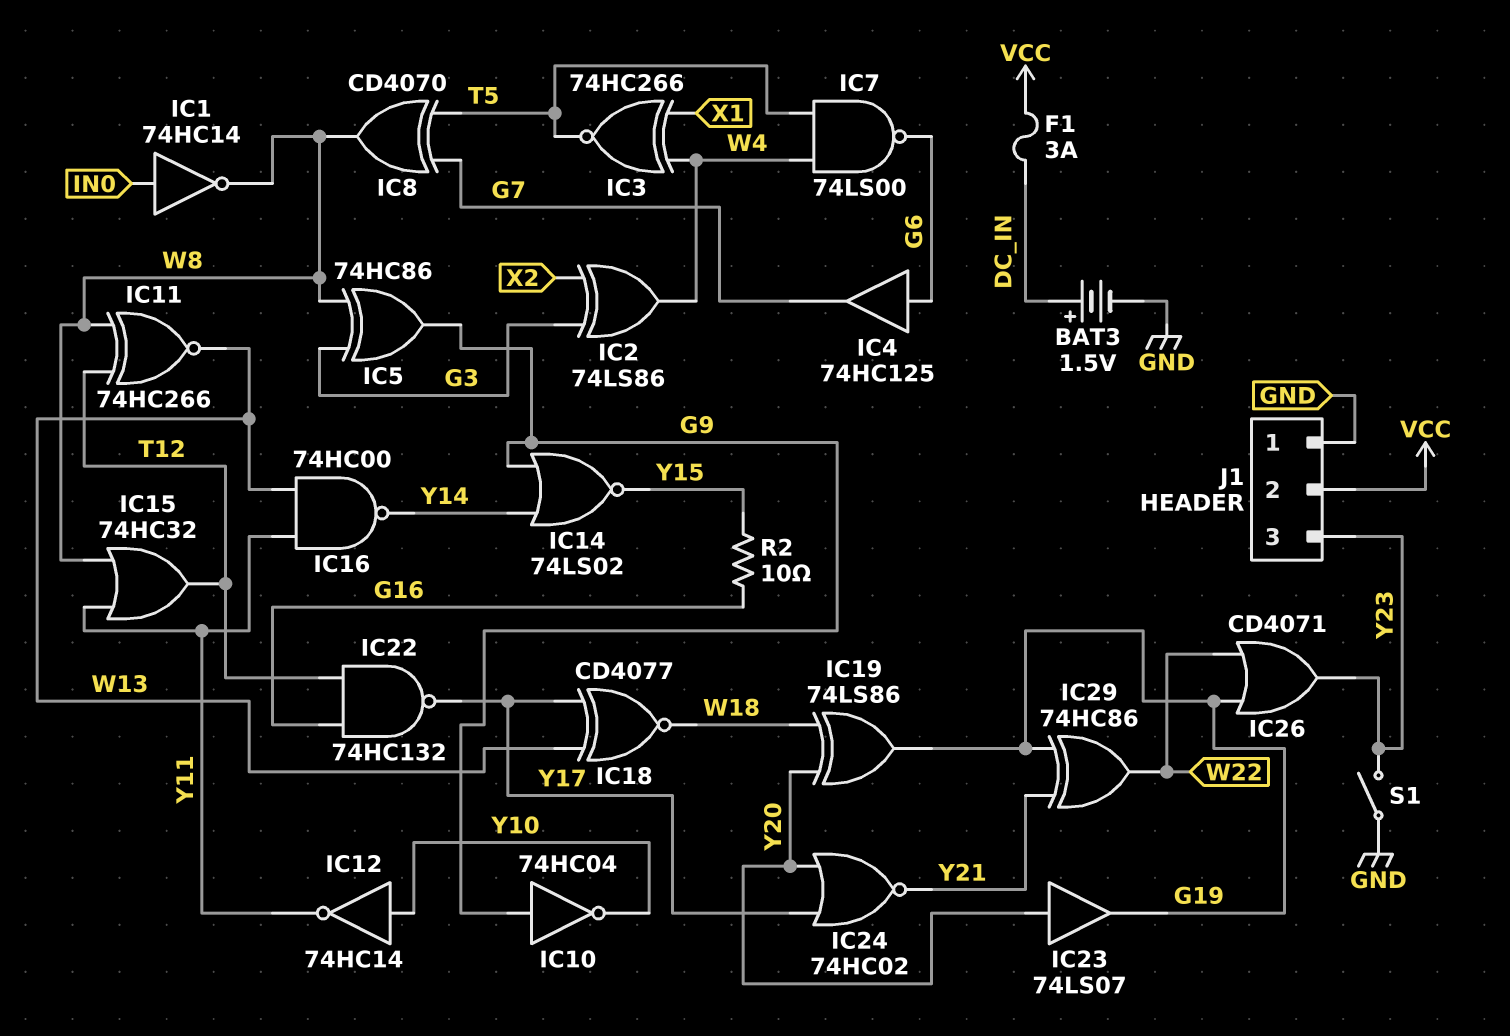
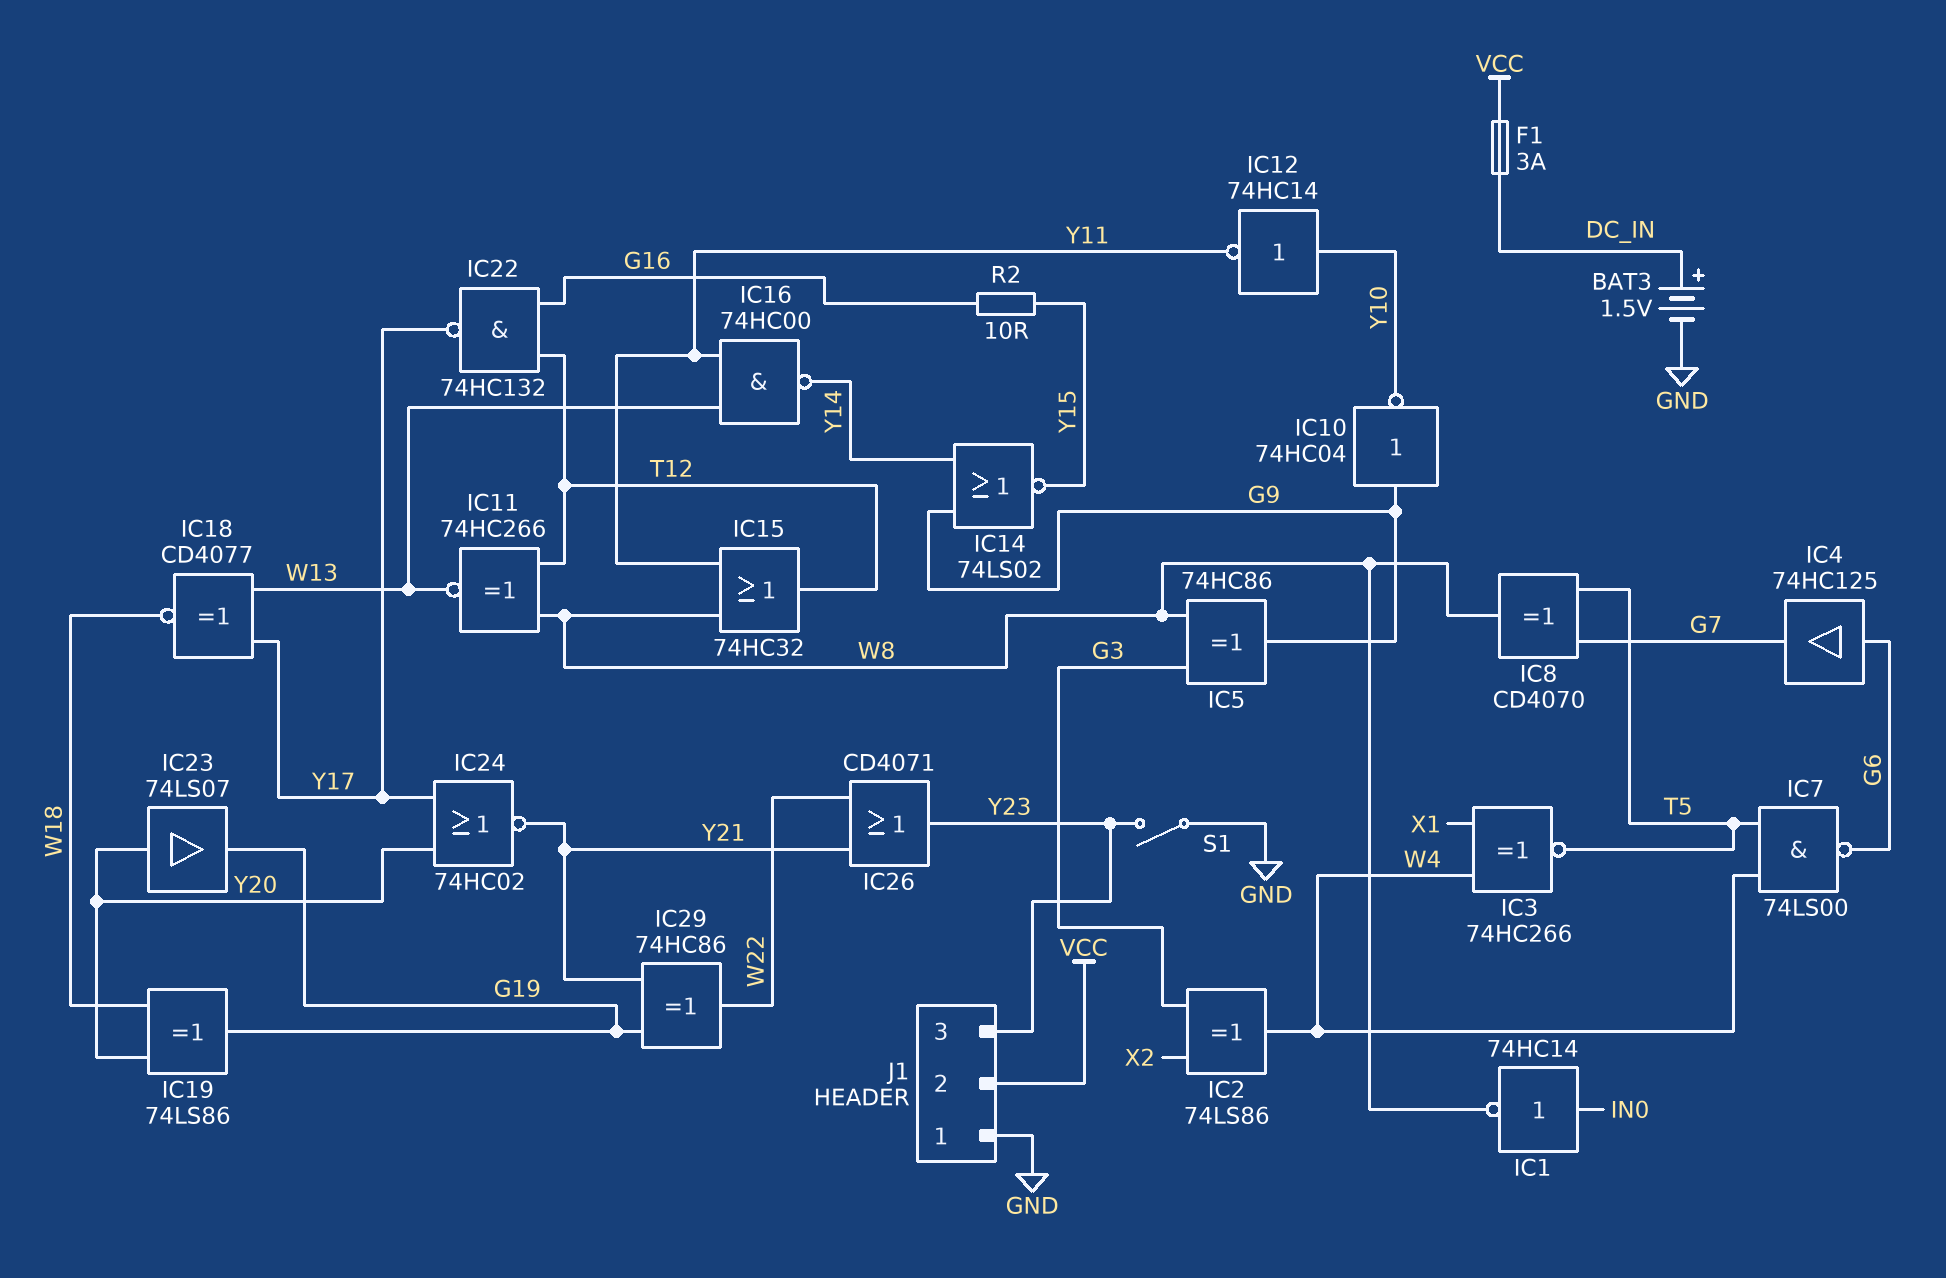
IC26: OR CD4071 (in G19, in W22, out Y23) -> OR CD4071 (in W22, in Y21, out Y23)

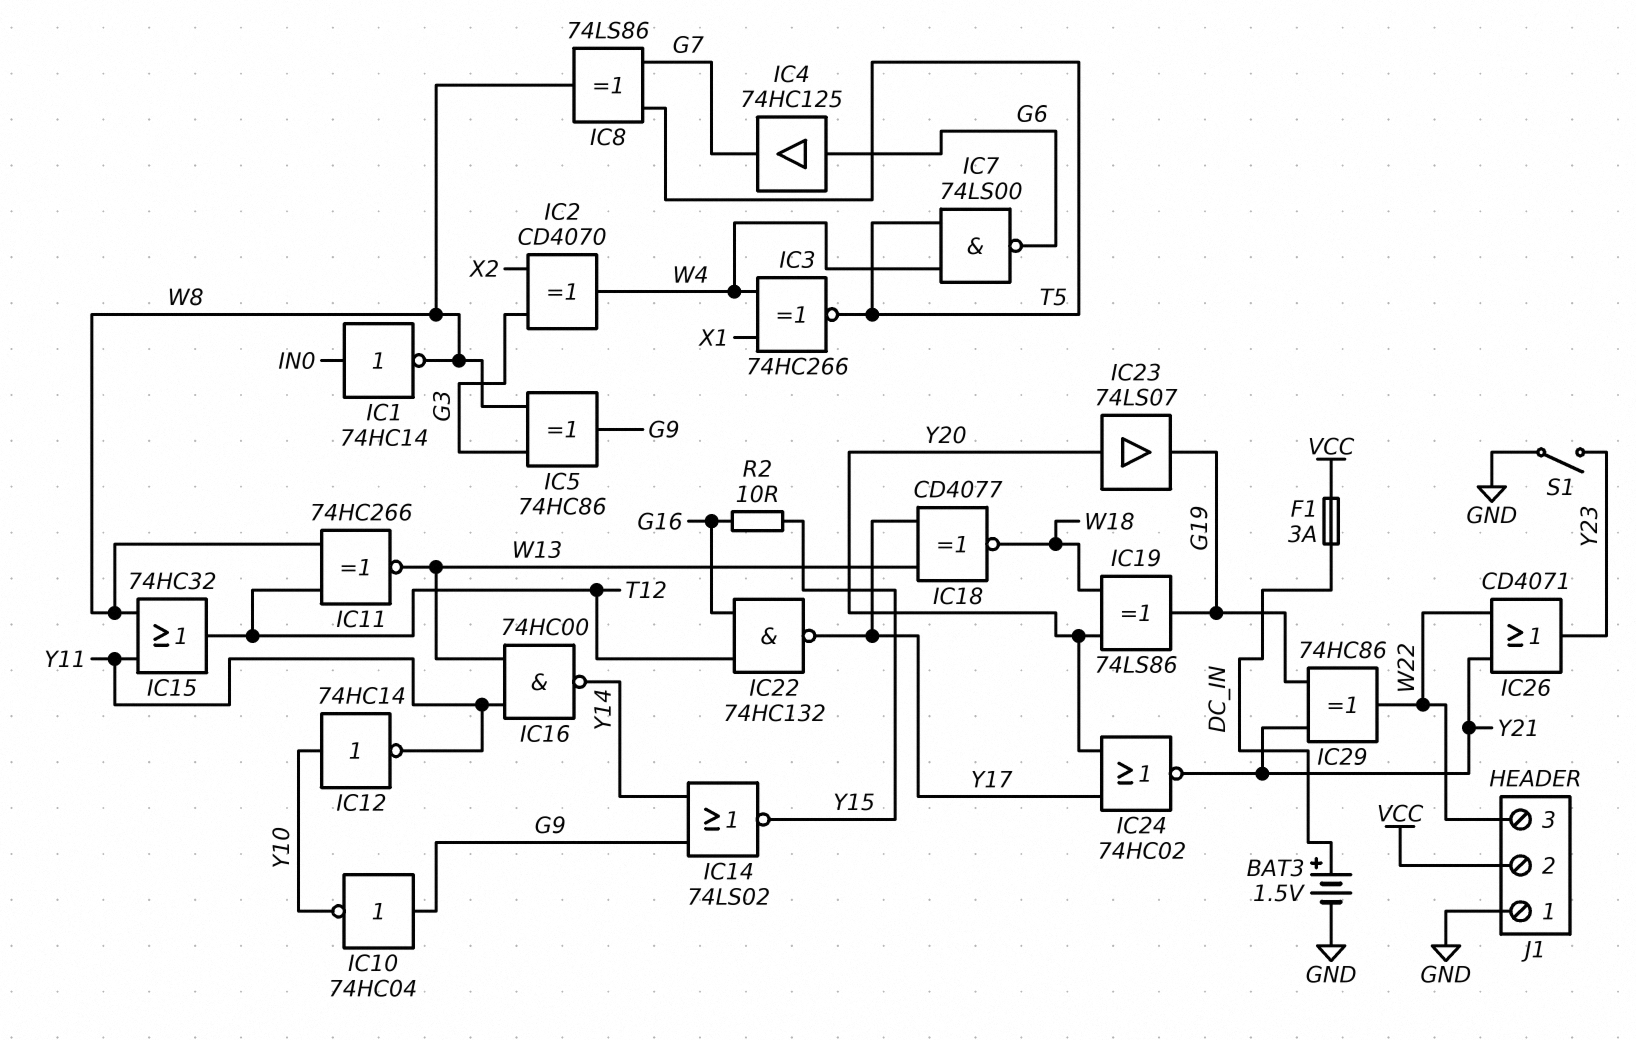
IC2: XOR 74LS86 (in G3, in X2, out W4) -> XOR CD4070 (in G3, in X2, out W4)
IC8: XOR CD4070 (in G7, in T5, out W8) -> XOR 74LS86 (in G7, in T5, out W8)
J1 pin 3: Y23 -> W22

